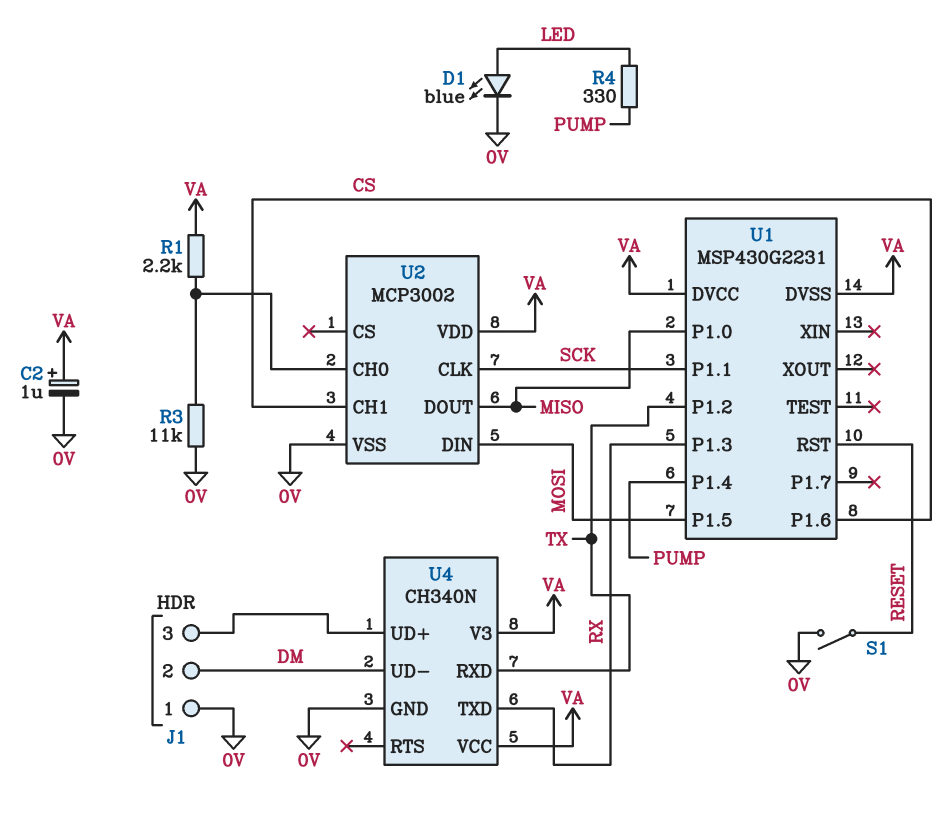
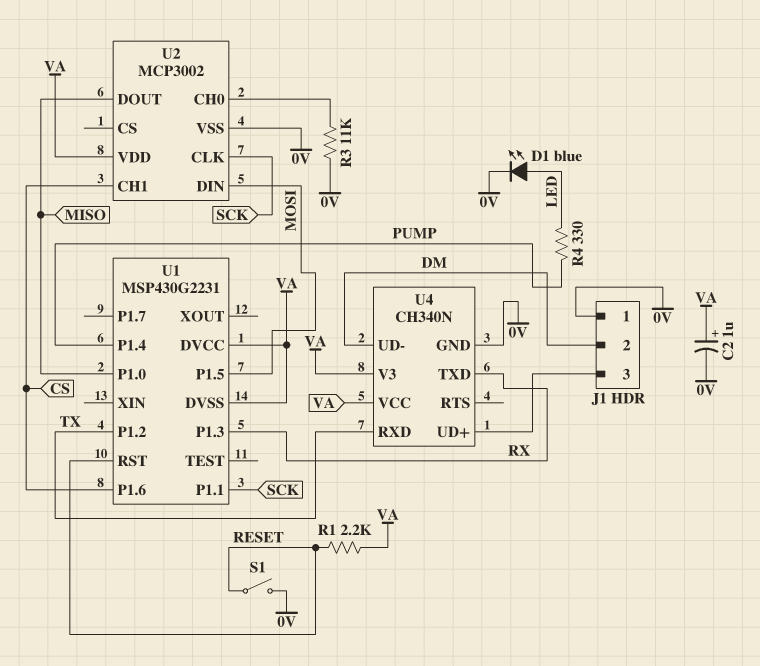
R1: 2.2k (U2/CH0, VA) -> 2.2k (RESET, VA)

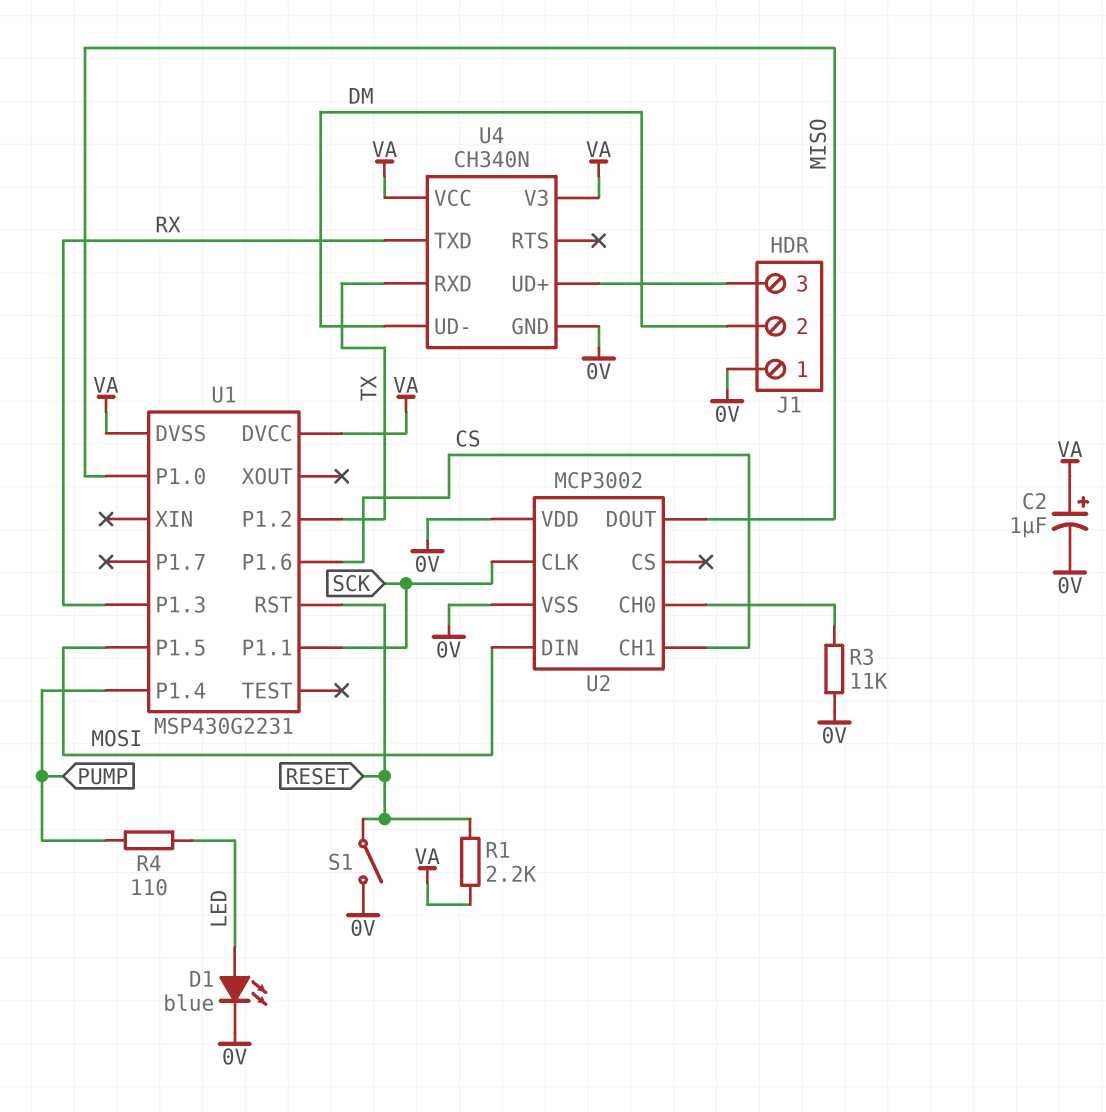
R4: 330 (LED, PUMP) -> 110 (LED, PUMP)
U2 pin VDD: VA -> 0V

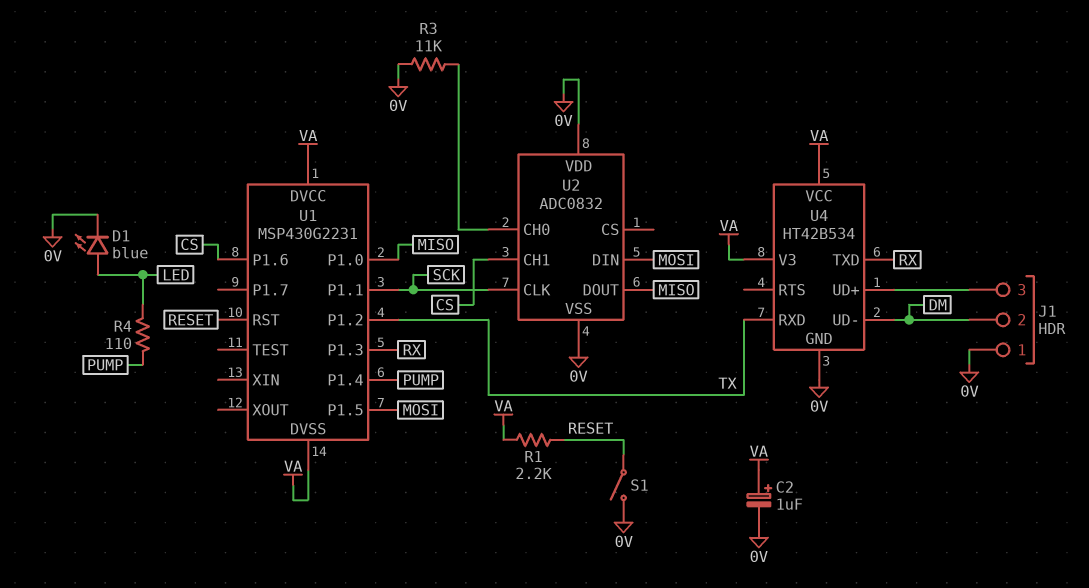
U2: MCP3002 -> ADC0832
U4: CH340N -> HT42B534

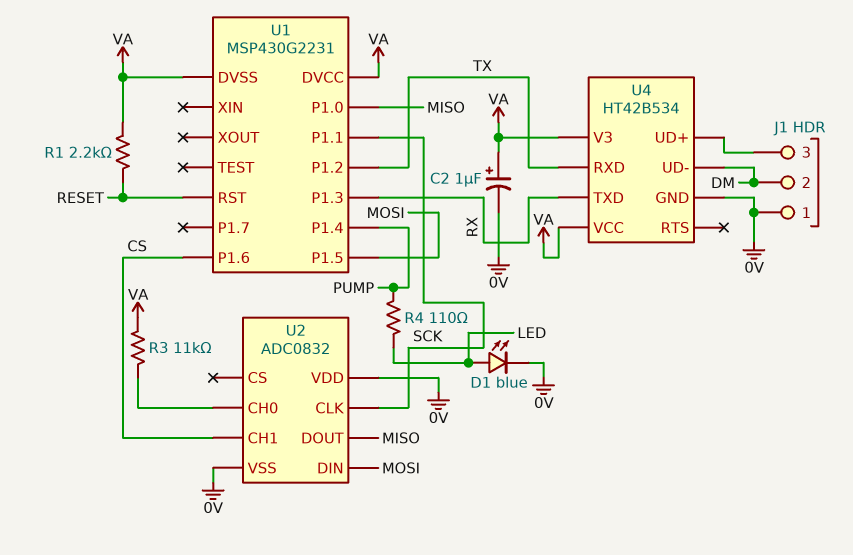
R3: 11k (0V, U2/CH0) -> 11k (U2/CH0, VA)
S1: switch (0V, RESET) -> none

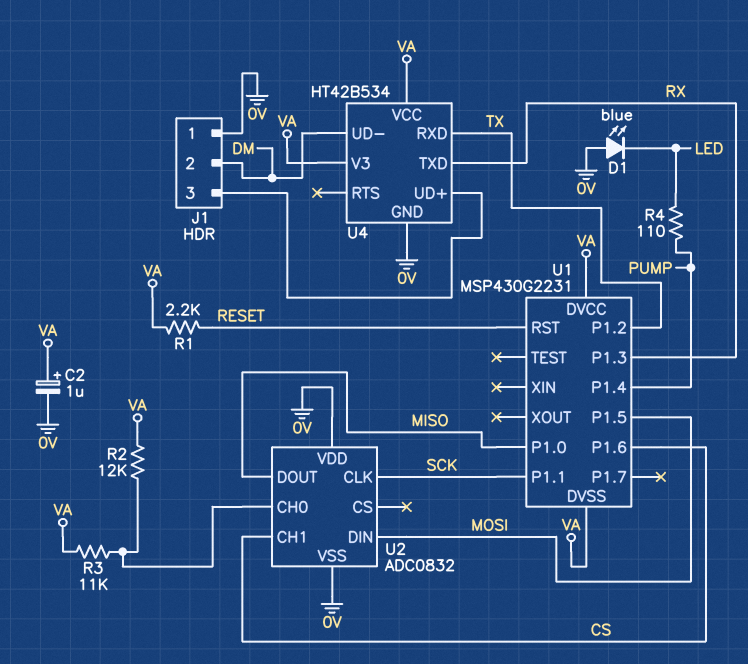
D1: LED blue (A LED, K 0V) -> LED blue (A 0V, K LED)
R2: none -> 12k (U2/CH0, VA)

